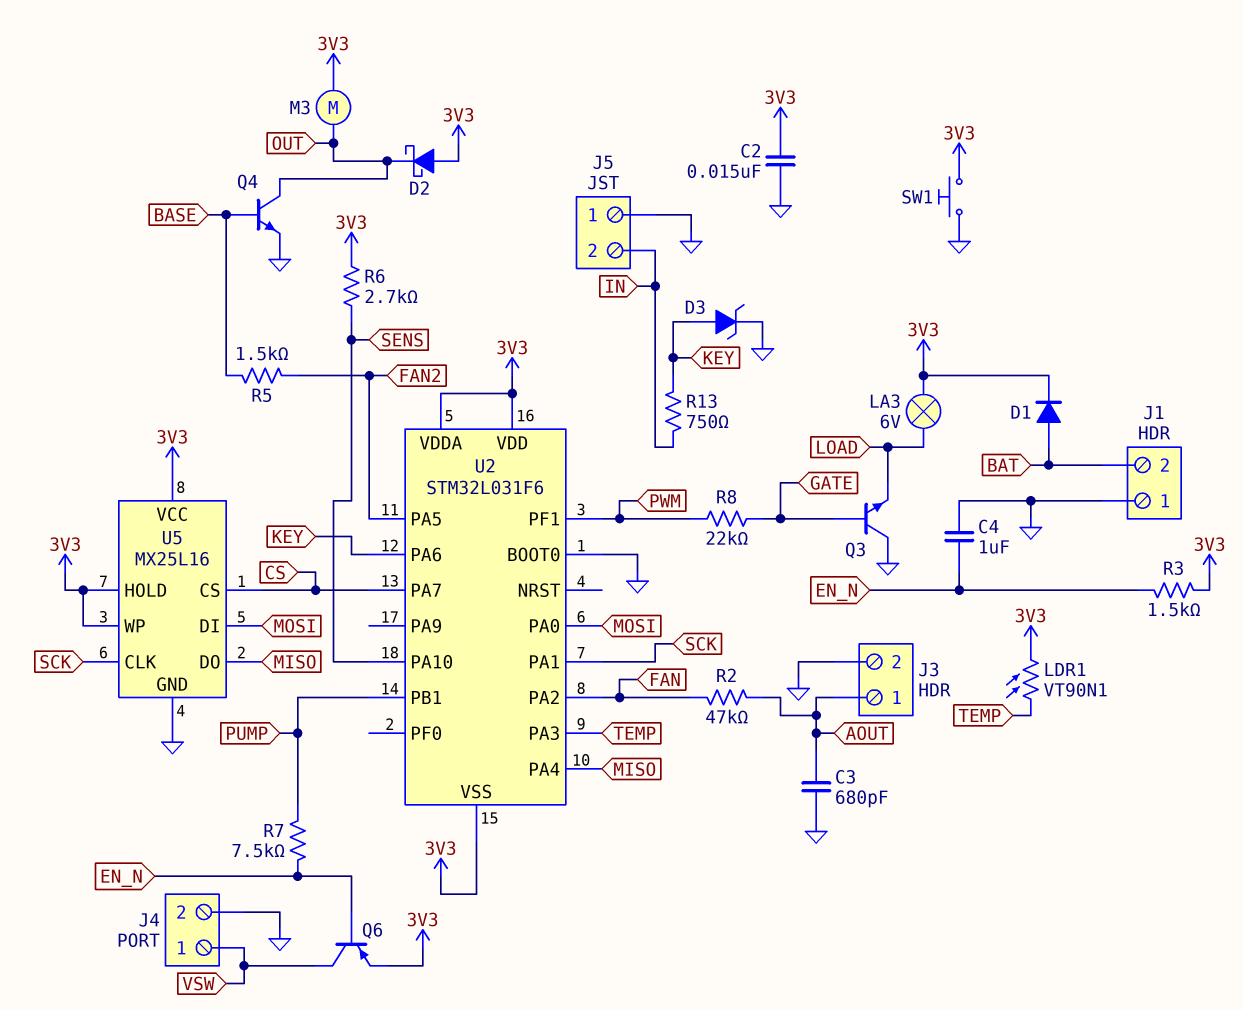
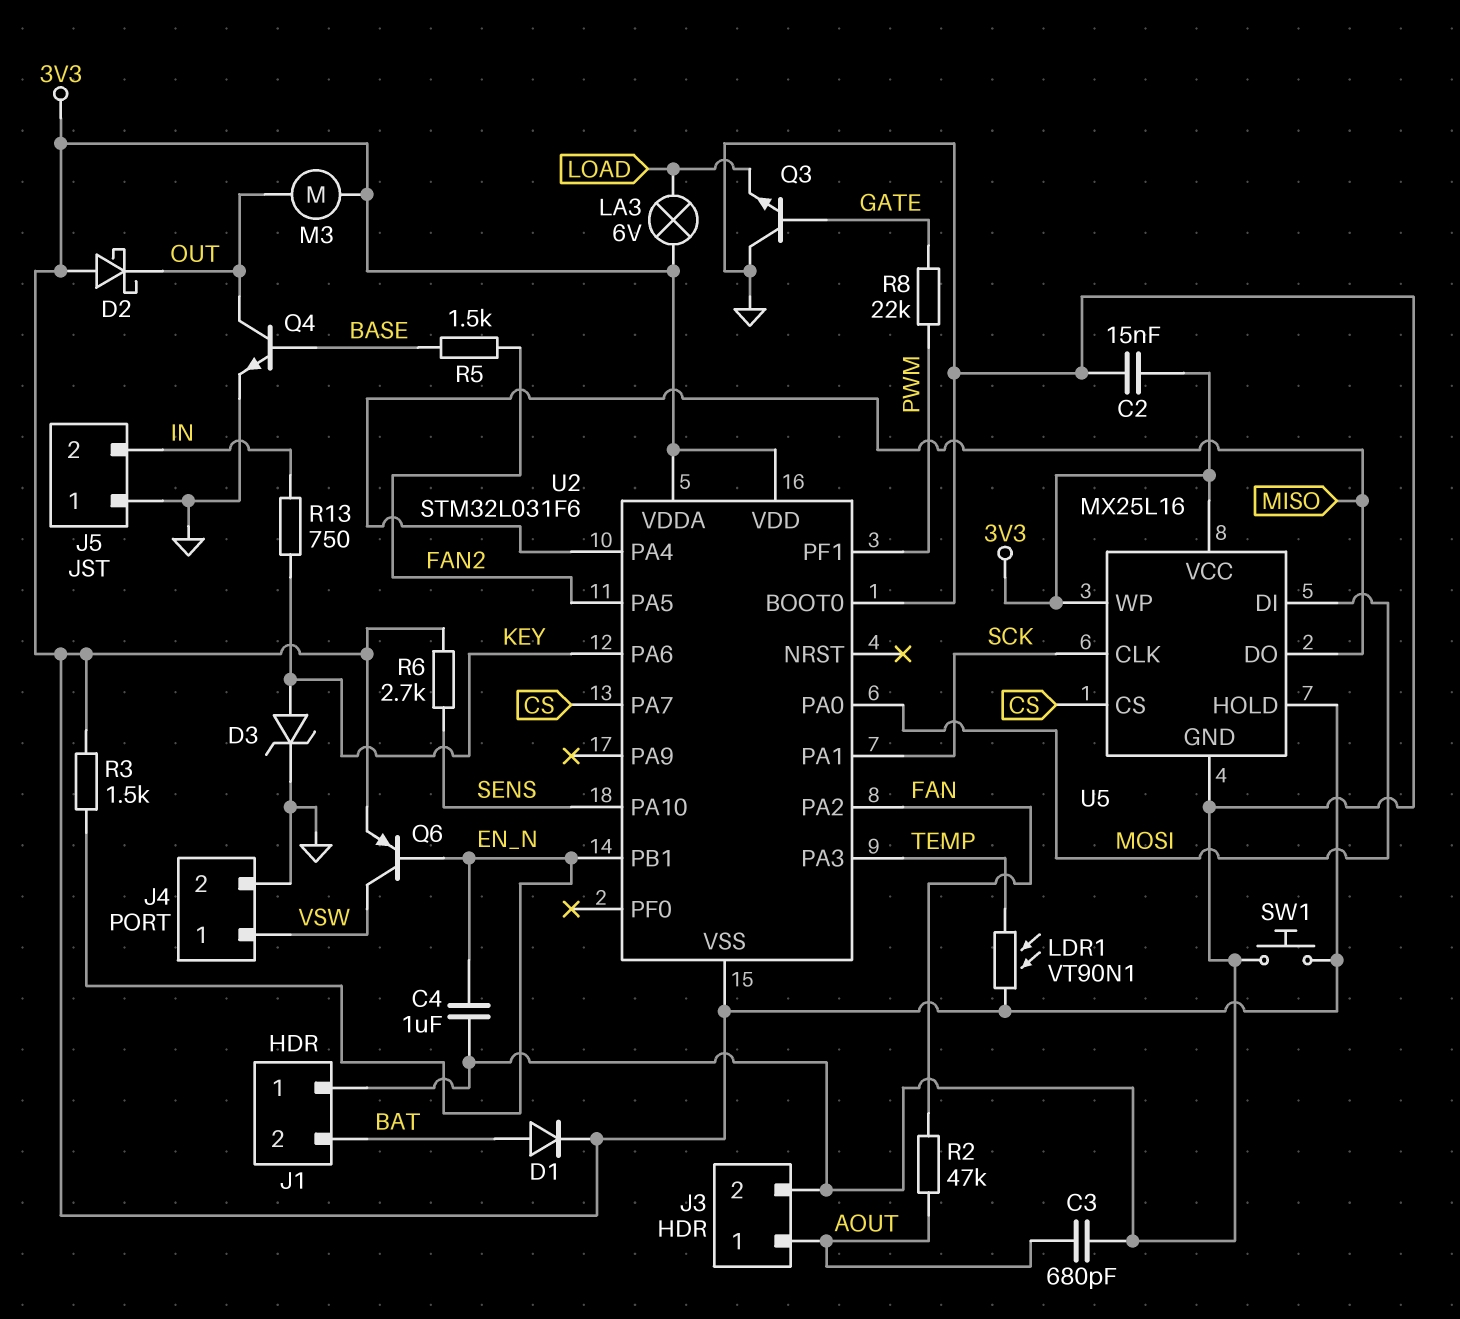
R7: 7.5k (EN_N, PUMP) -> none
U2 pin PB1: PUMP -> EN_N

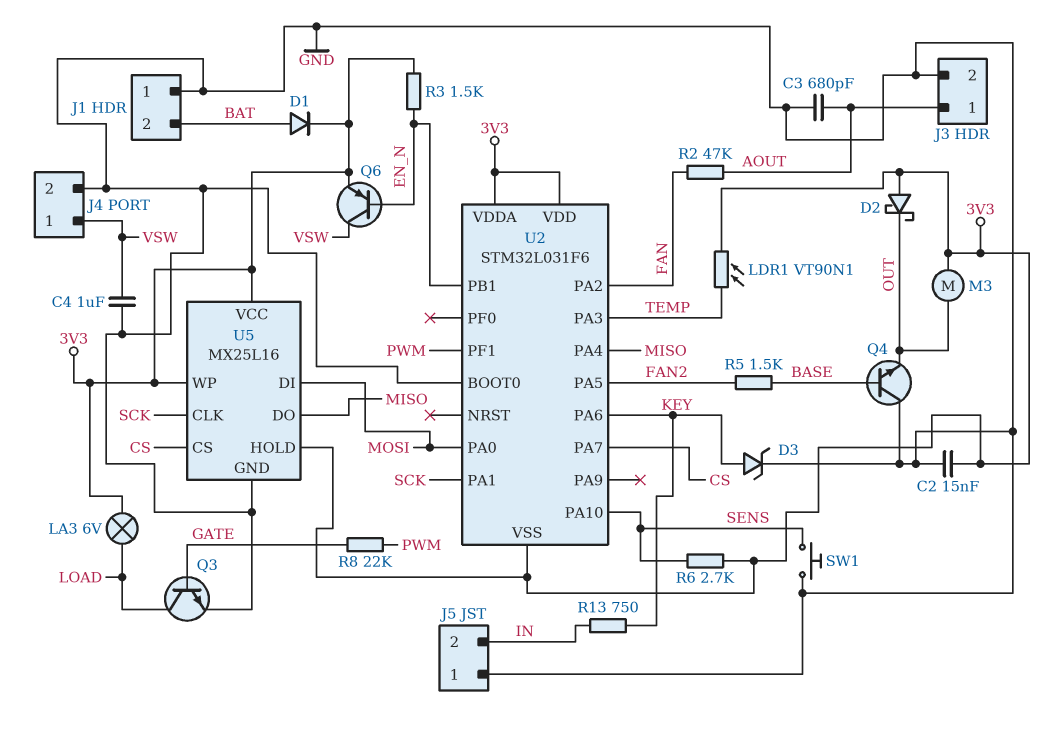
C4: 1uF (EN_N, GND) -> 1uF (GND, VSW)
Q3: NPN (B GATE, C GND, E LOAD) -> NPN (B GATE, C LOAD, E GND)
Q4: NPN (B BASE, C OUT, E GND) -> NPN (B BASE, C GND, E OUT)
SW1: button (3V3, GND) -> button (GND, SENS)

